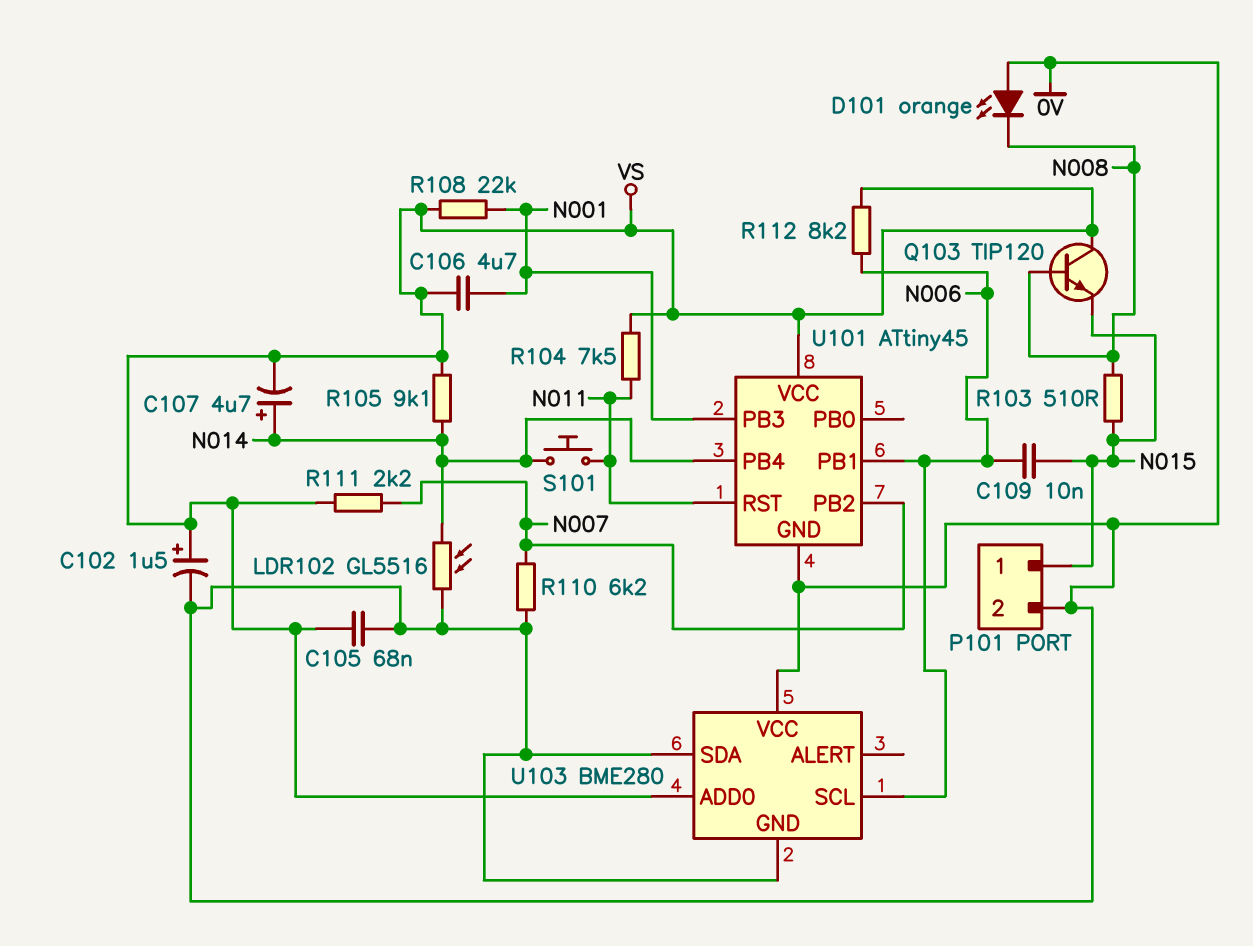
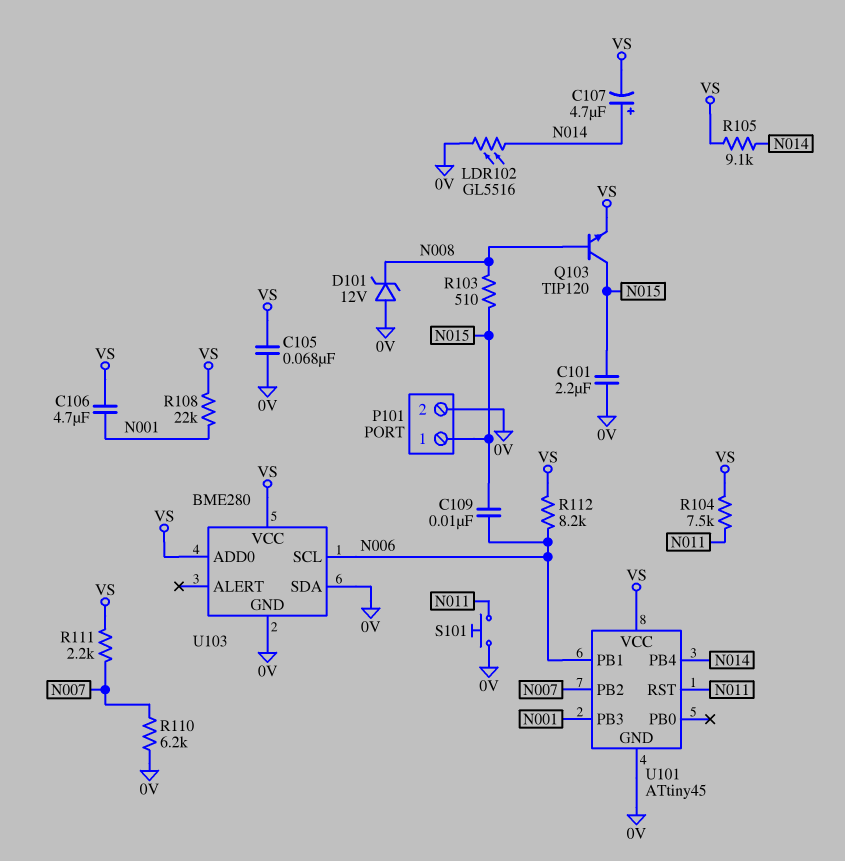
C101: none -> 2.2uF (0V, N015)
C102: 1.5uF (plus VS, minus 0V) -> none
D101: LED orange (A 0V, K N008) -> zener 12V (A 0V, K N008)
Q103: NPN TIP120 (B N008, C VS, E N015) -> NPN TIP120 (B N008, C N015, E VS)
S101: button (N011, N014) -> button (0V, N011)
U103 pin VCC: 0V -> VS

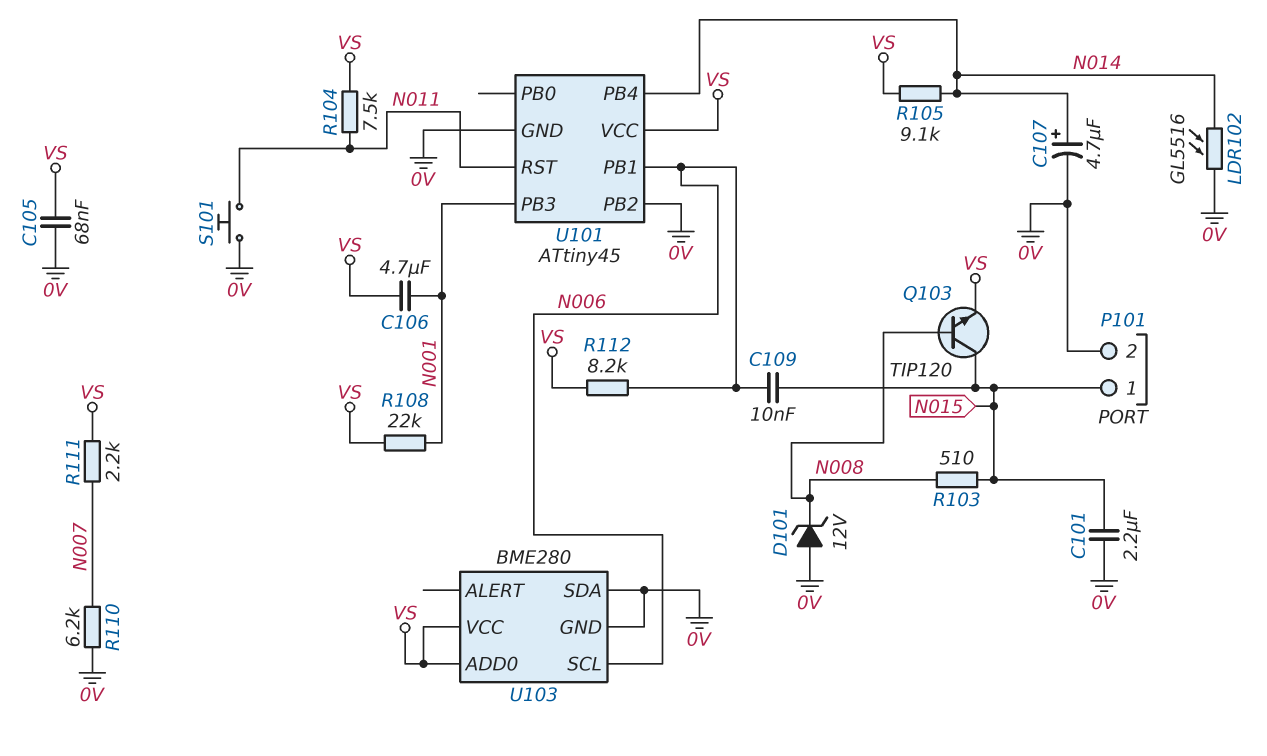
C107: 4.7uF (plus N014, minus VS) -> 4.7uF (plus N014, minus 0V)
U101 pin PB2: N007 -> 0V

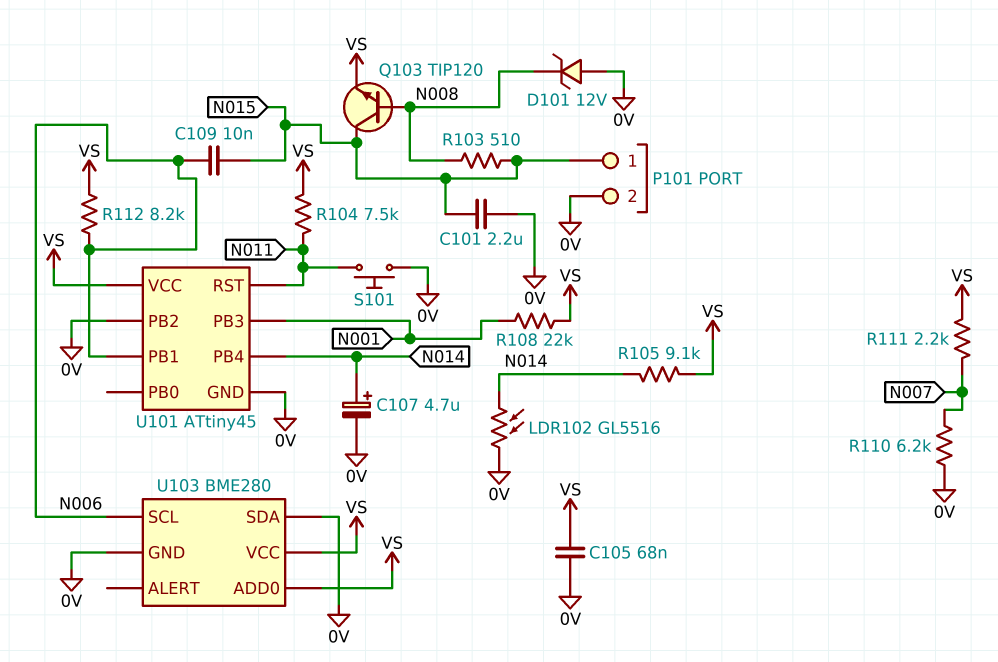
C106: 4.7uF (N001, VS) -> none

